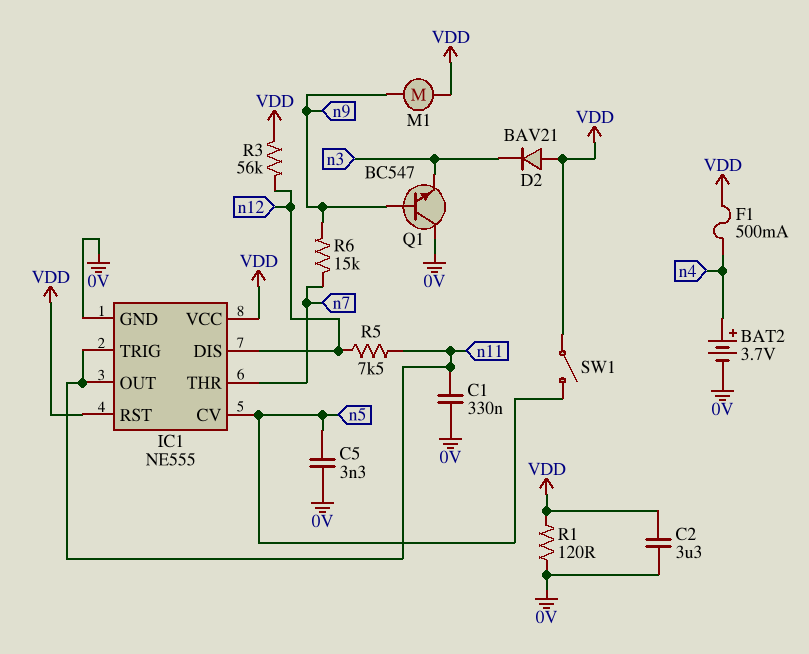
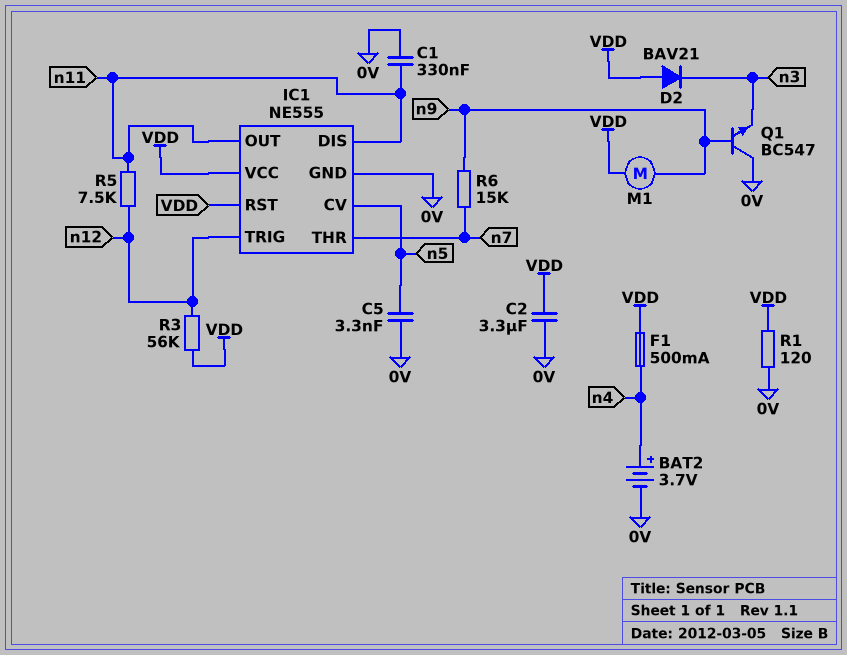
IC1 pin DIS: n12 -> n11
IC1 pin TRIG: n11 -> n12
SW1: switch (VDD, n5) -> none

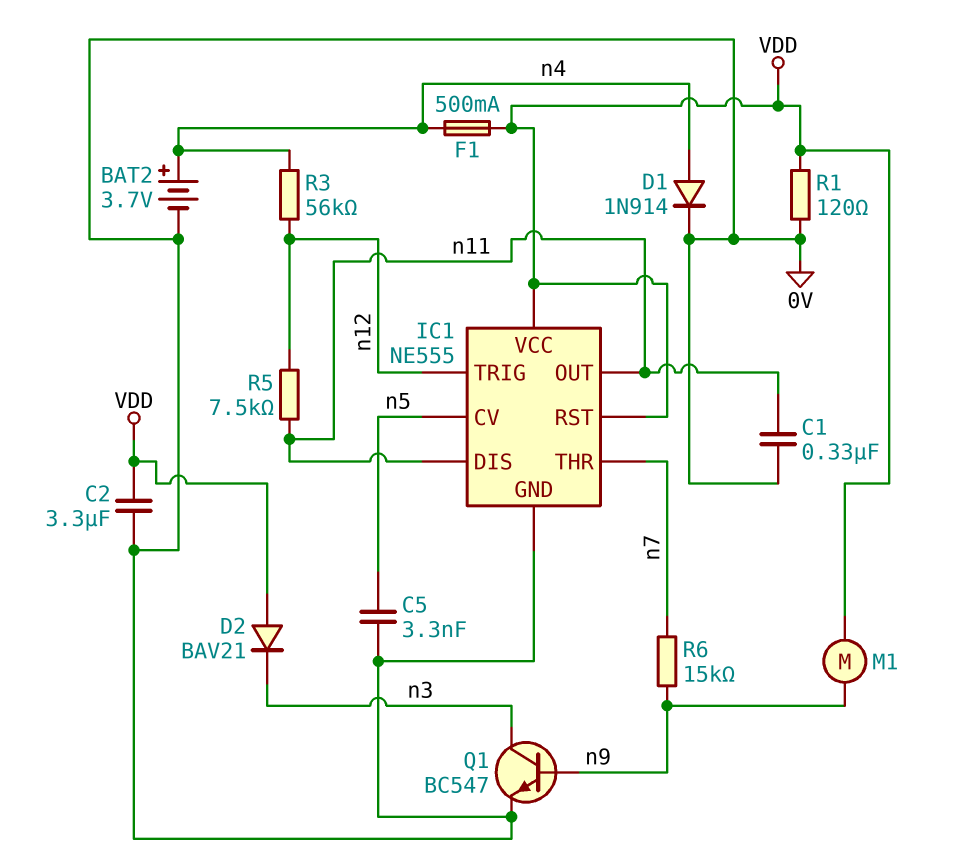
D1: none -> diode 1N914 (A n4, K 0V)
Q1: NPN BC547 (B n9, C 0V, E n3) -> NPN BC547 (B n9, C n3, E 0V)
R3: 56k (VDD, n12) -> 56k (n4, n12)

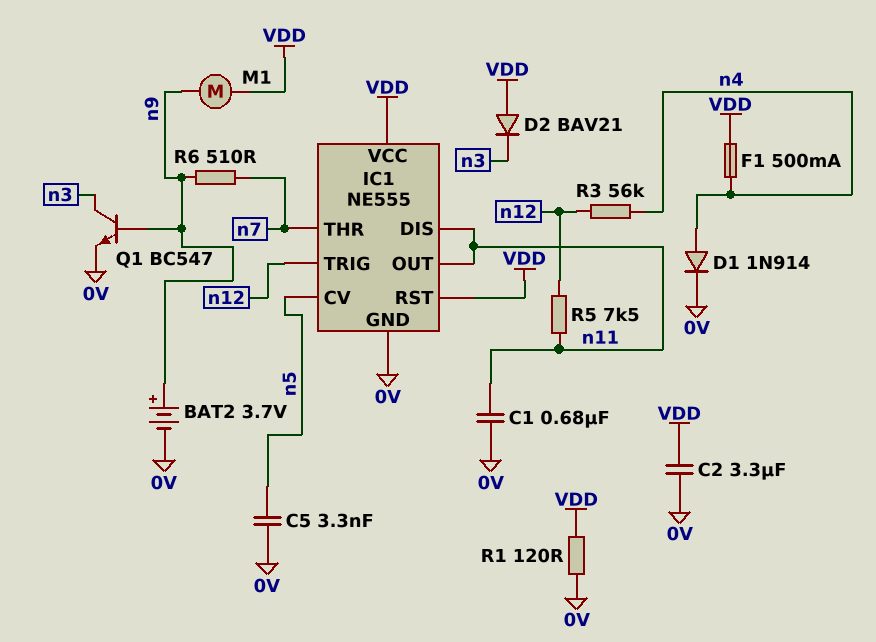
BAT2: 3.7V (plus n4, minus 0V) -> 3.7V (plus n9, minus 0V)
C1: 330nF (0V, n11) -> 680nF (0V, n11)
R6: 15k (n7, n9) -> 510 (n7, n9)

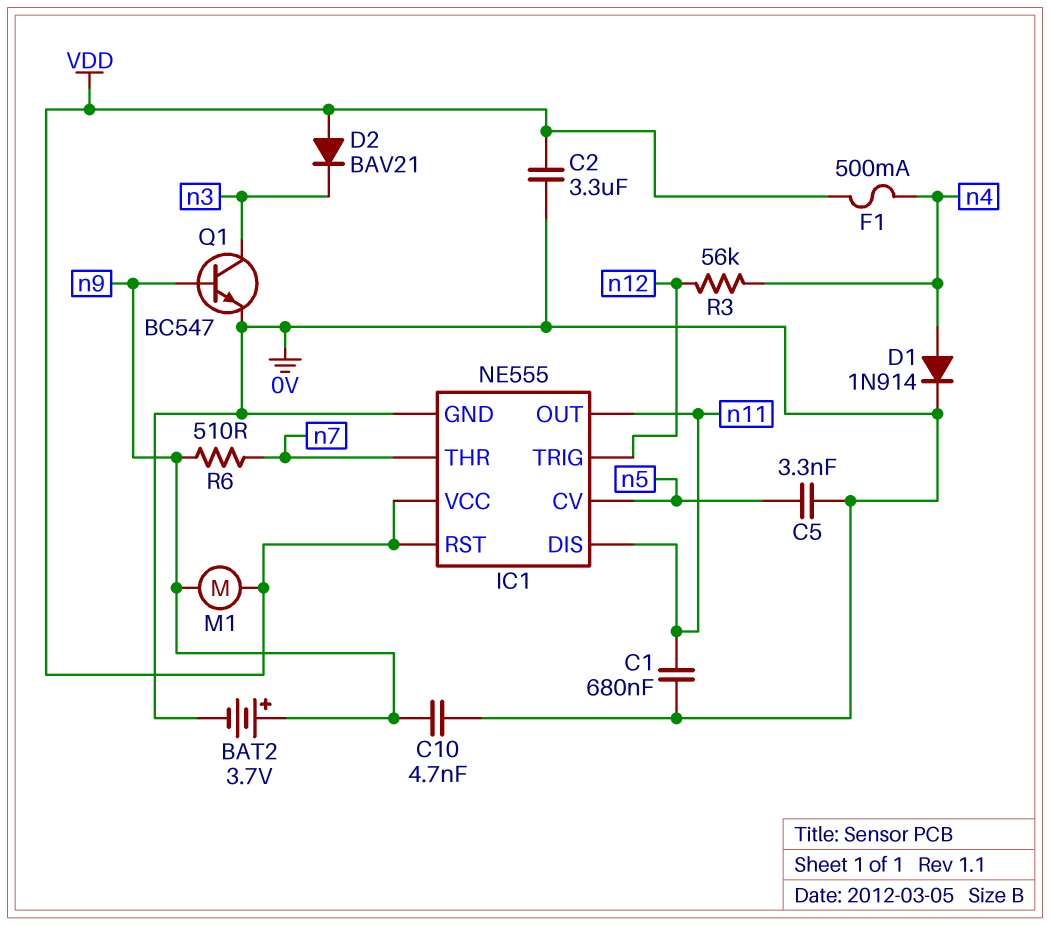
C10: none -> 4.7nF (0V, n9)
R1: 120 (0V, VDD) -> none
R5: 7.5k (n11, n12) -> none

